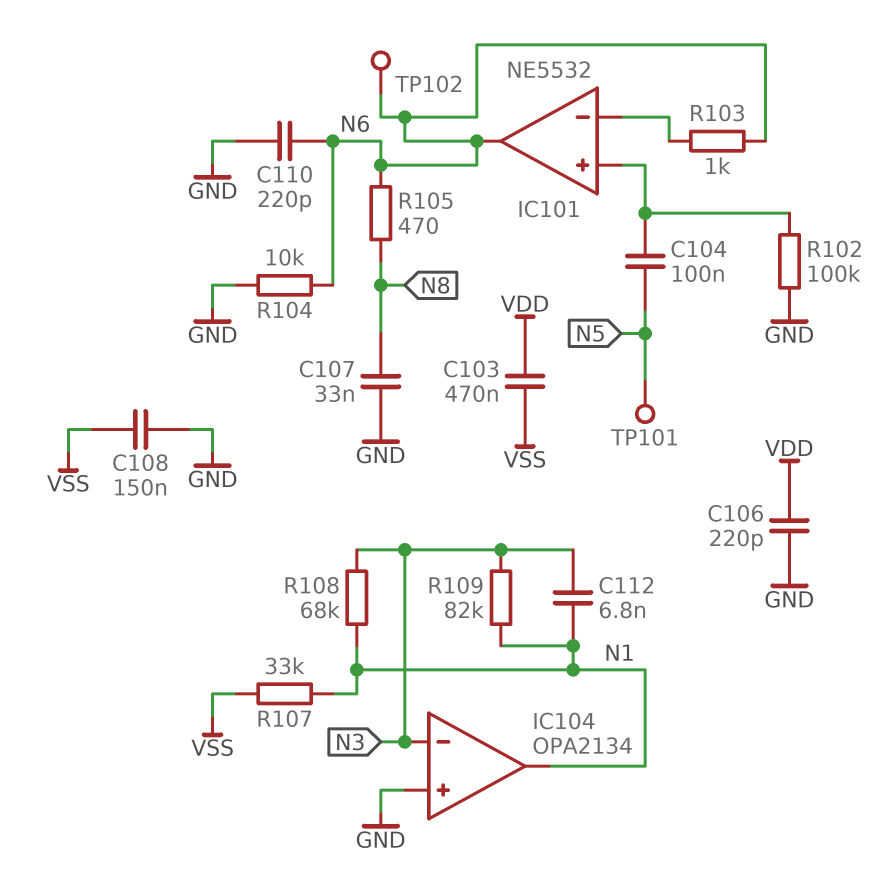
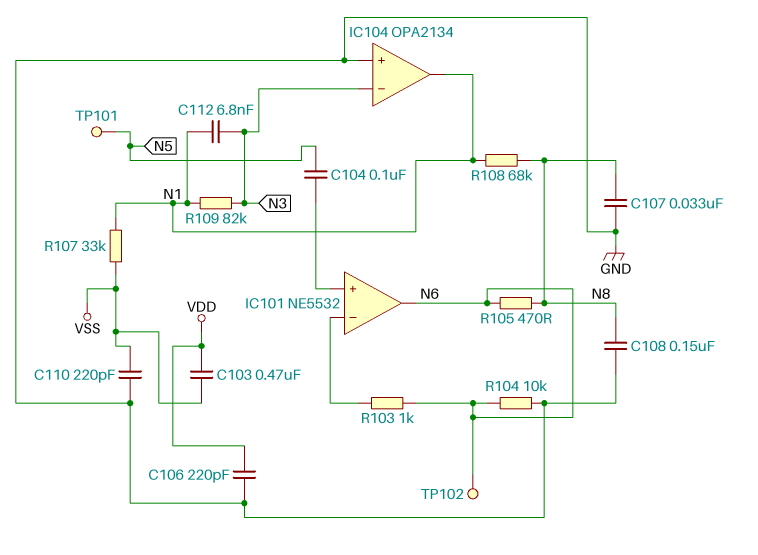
C108: 150nF (GND, VSS) -> 150nF (GND, N8)
C110: 220pF (GND, N6) -> 220pF (GND, VSS)
R102: 100k (GND, IC101/in+) -> none
R108: 68k (N1, N3) -> 68k (N1, N8)

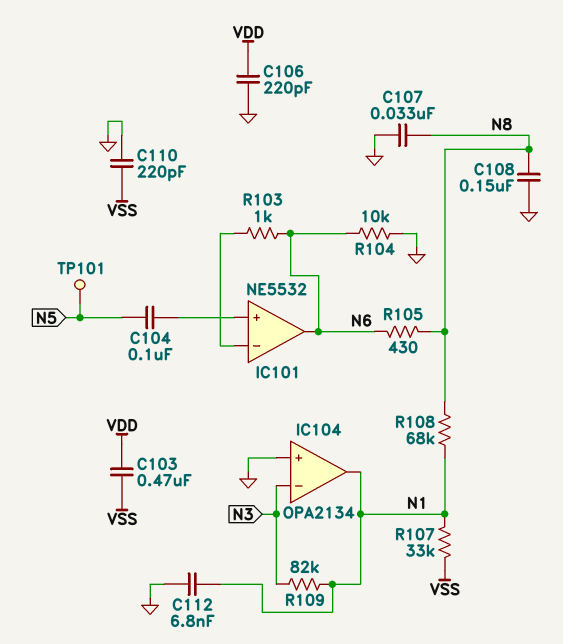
C112: 6.8nF (N1, N3) -> 6.8nF (GND, N1)
R105: 470 (N6, N8) -> 430 (N6, N8)
TP102: test point (N6) -> none

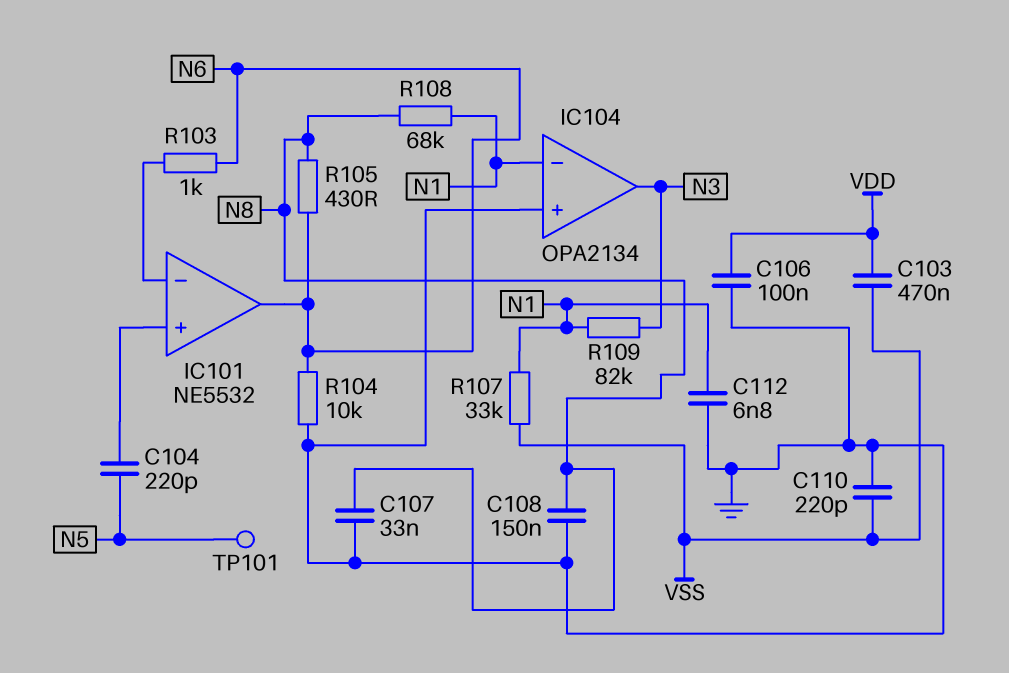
C104: 100nF (IC101/in+, N5) -> 220pF (IC101/in+, N5)
C106: 220pF (GND, VDD) -> 100nF (GND, VDD)
IC104 pin in-: N3 -> N1
IC104 pin out: N1 -> N3

